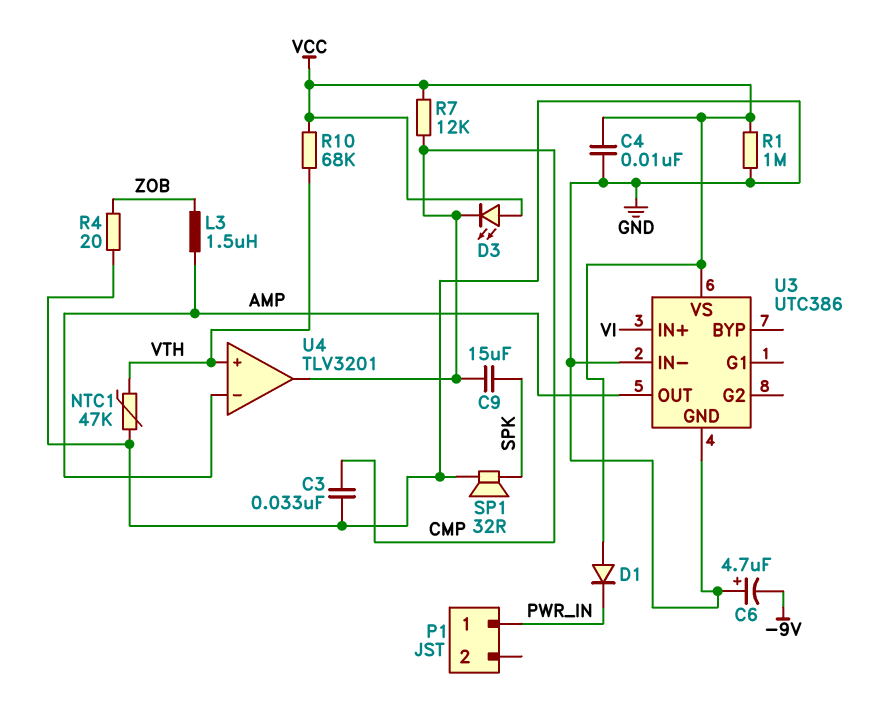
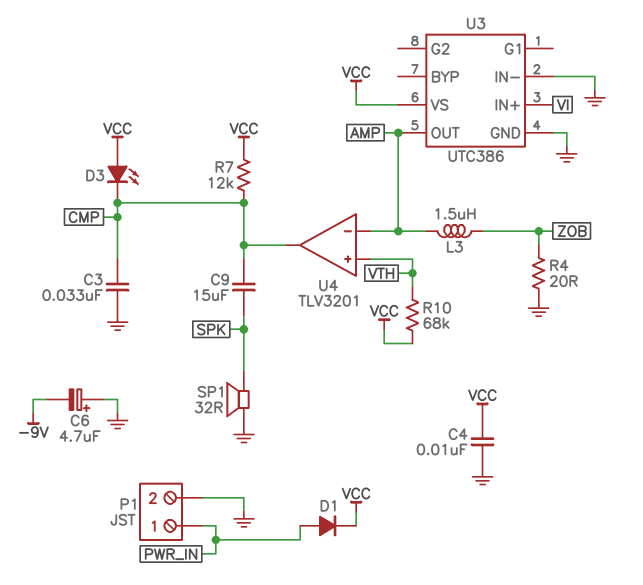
D1: diode (A VCC, K PWR_IN) -> diode (A PWR_IN, K VCC)
NTC1: 47k (GND, VTH) -> none
P1 pin 2: none -> GND
R1: 1M (GND, VCC) -> none

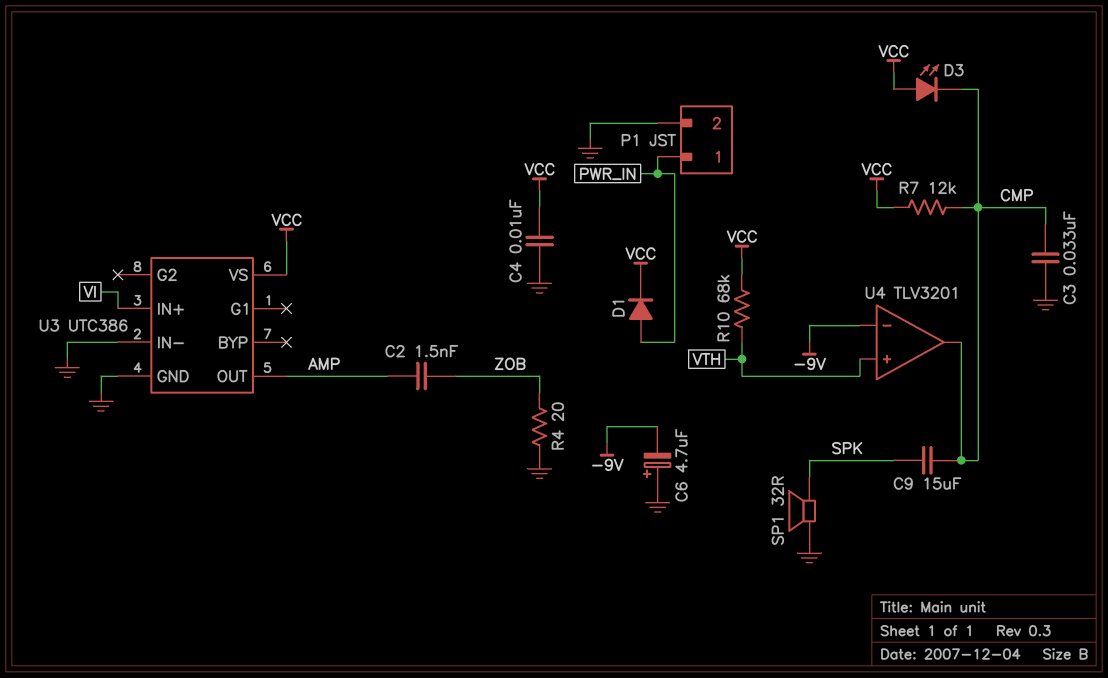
C2: none -> 1.5nF (AMP, ZOB)
L3: 1.5uH (AMP, ZOB) -> none
U4 pin in-: AMP -> -9V

